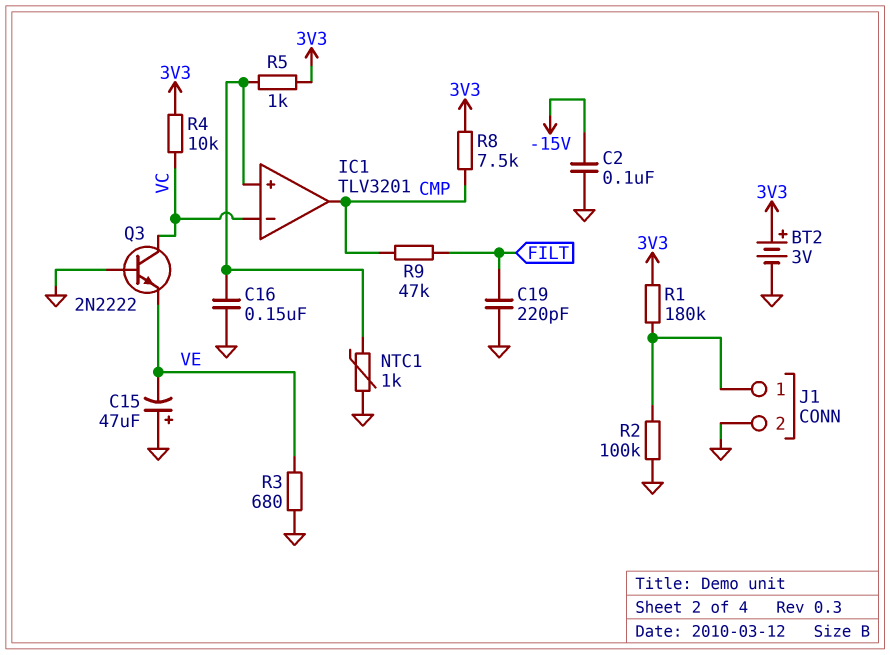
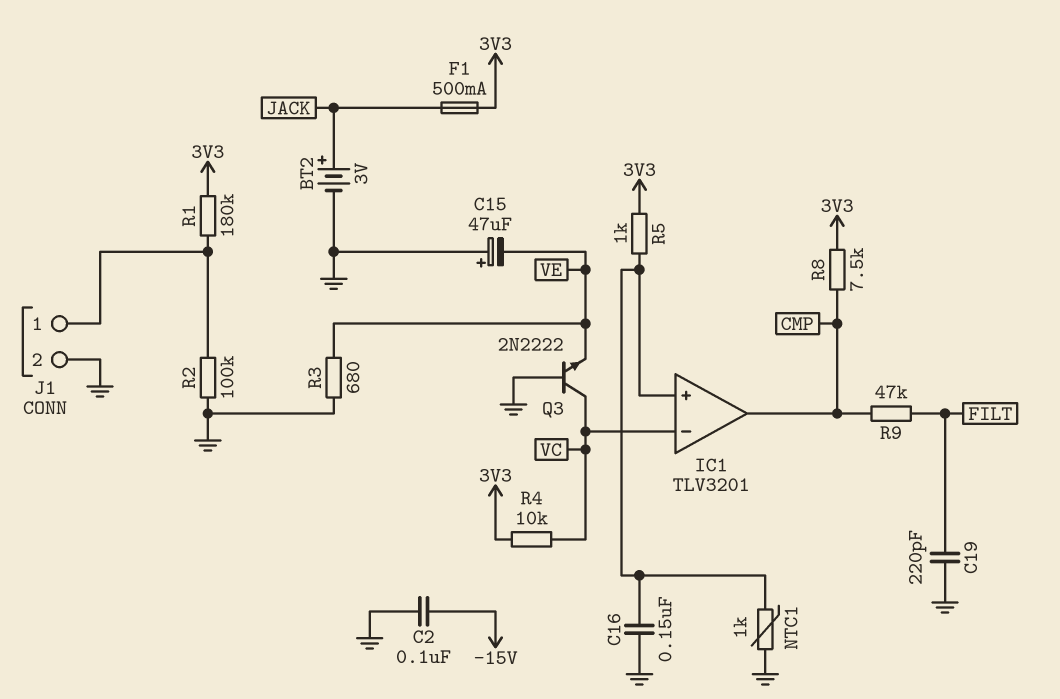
BT2: 3V (plus 3V3, minus GND) -> 3V (plus JACK, minus GND)
F1: none -> 500mA (3V3, JACK)

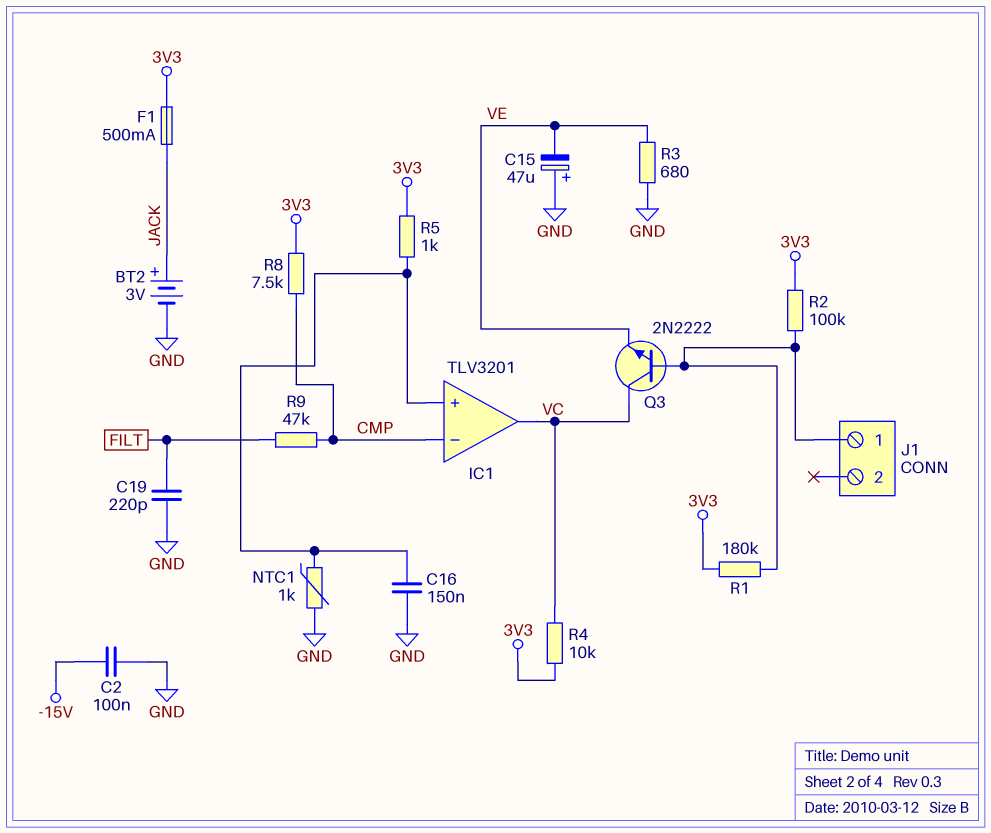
IC1 pin in-: VC -> CMP
IC1 pin out: CMP -> VC
J1 pin 2: GND -> none
Q3: NPN 2N2222 (B GND, C VC, E VE) -> NPN 2N2222 (B J1/1, C VC, E VE)
R2: 100k (GND, J1/1) -> 100k (3V3, J1/1)

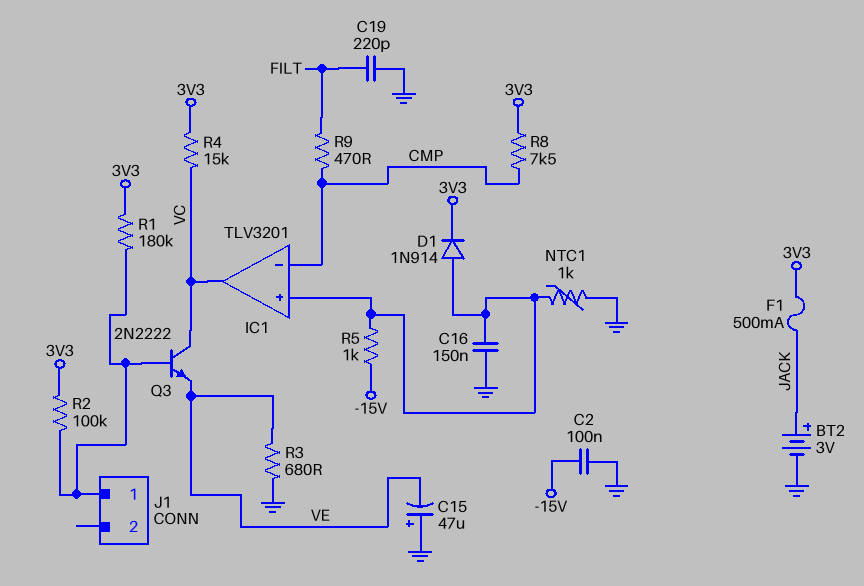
D1: none -> diode 1N914 (A IC1/in+, K 3V3)
R4: 10k (3V3, VC) -> 15k (3V3, VC)
R5: 1k (3V3, IC1/in+) -> 1k (-15V, IC1/in+)
R9: 47k (CMP, FILT) -> 470 (CMP, FILT)

